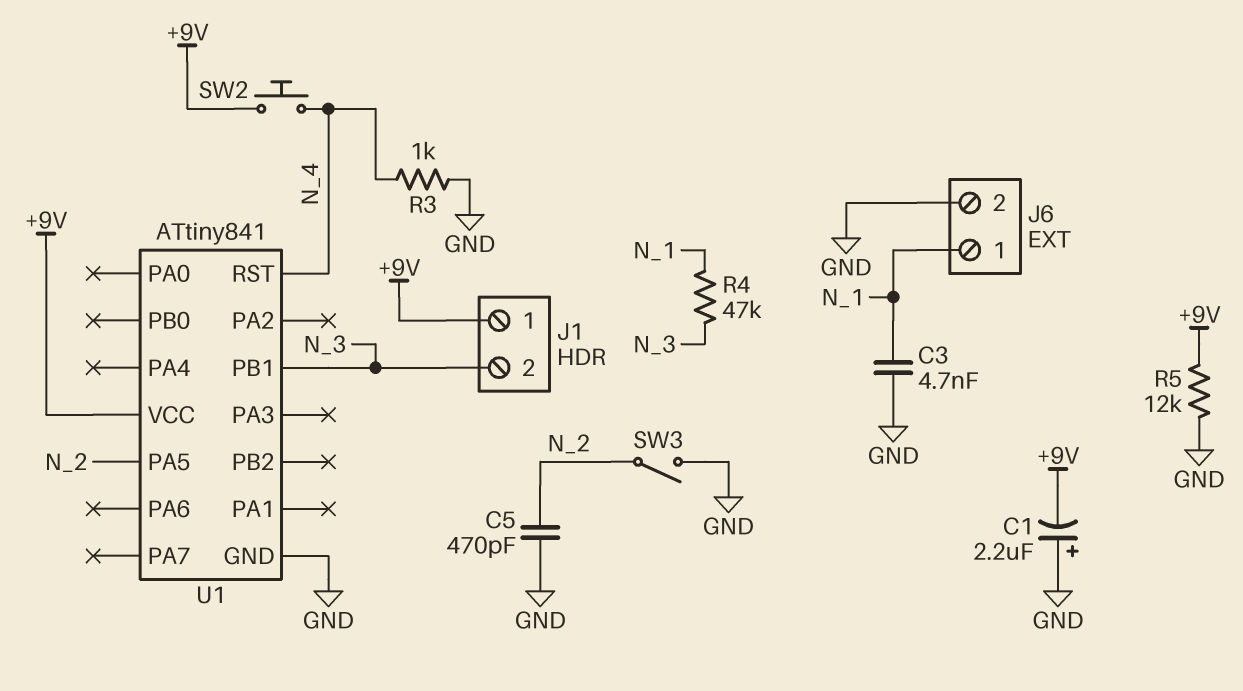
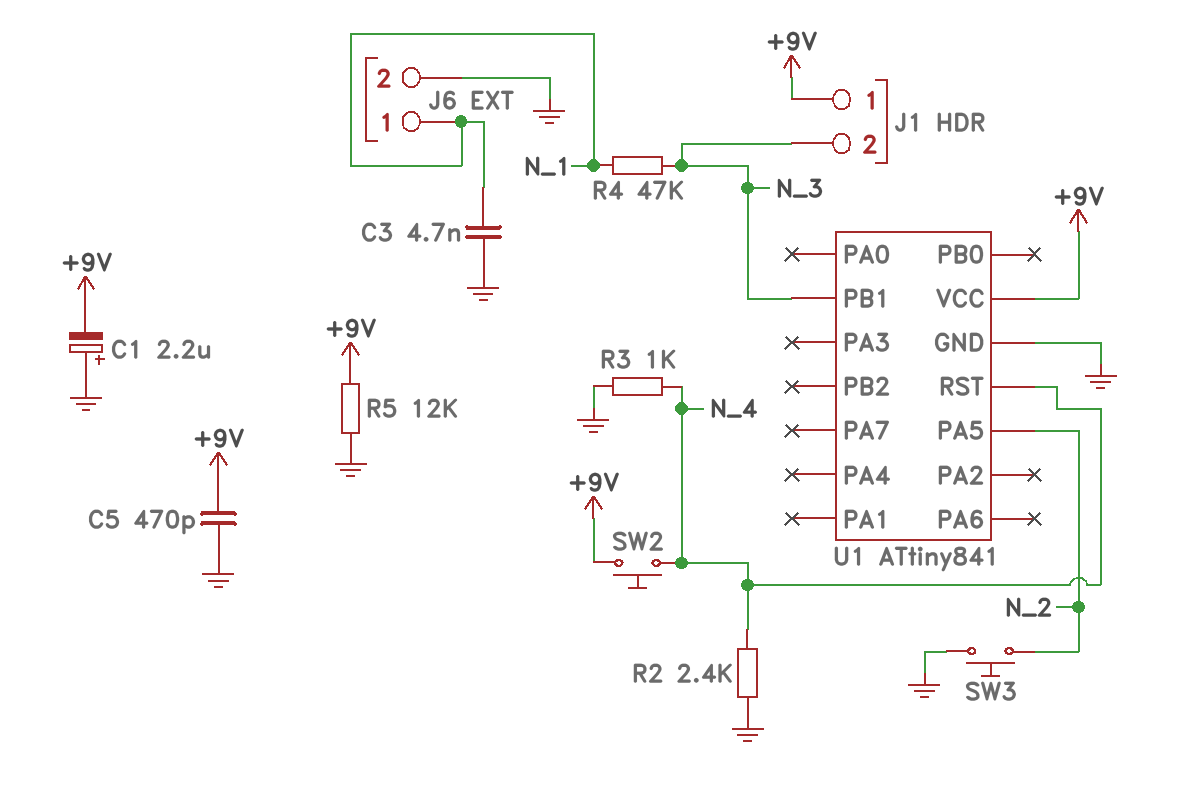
C5: 470pF (GND, N_2) -> 470pF (+9V, GND)
R2: none -> 2.4k (GND, N_4)
SW3: switch (GND, N_2) -> button (GND, N_2)

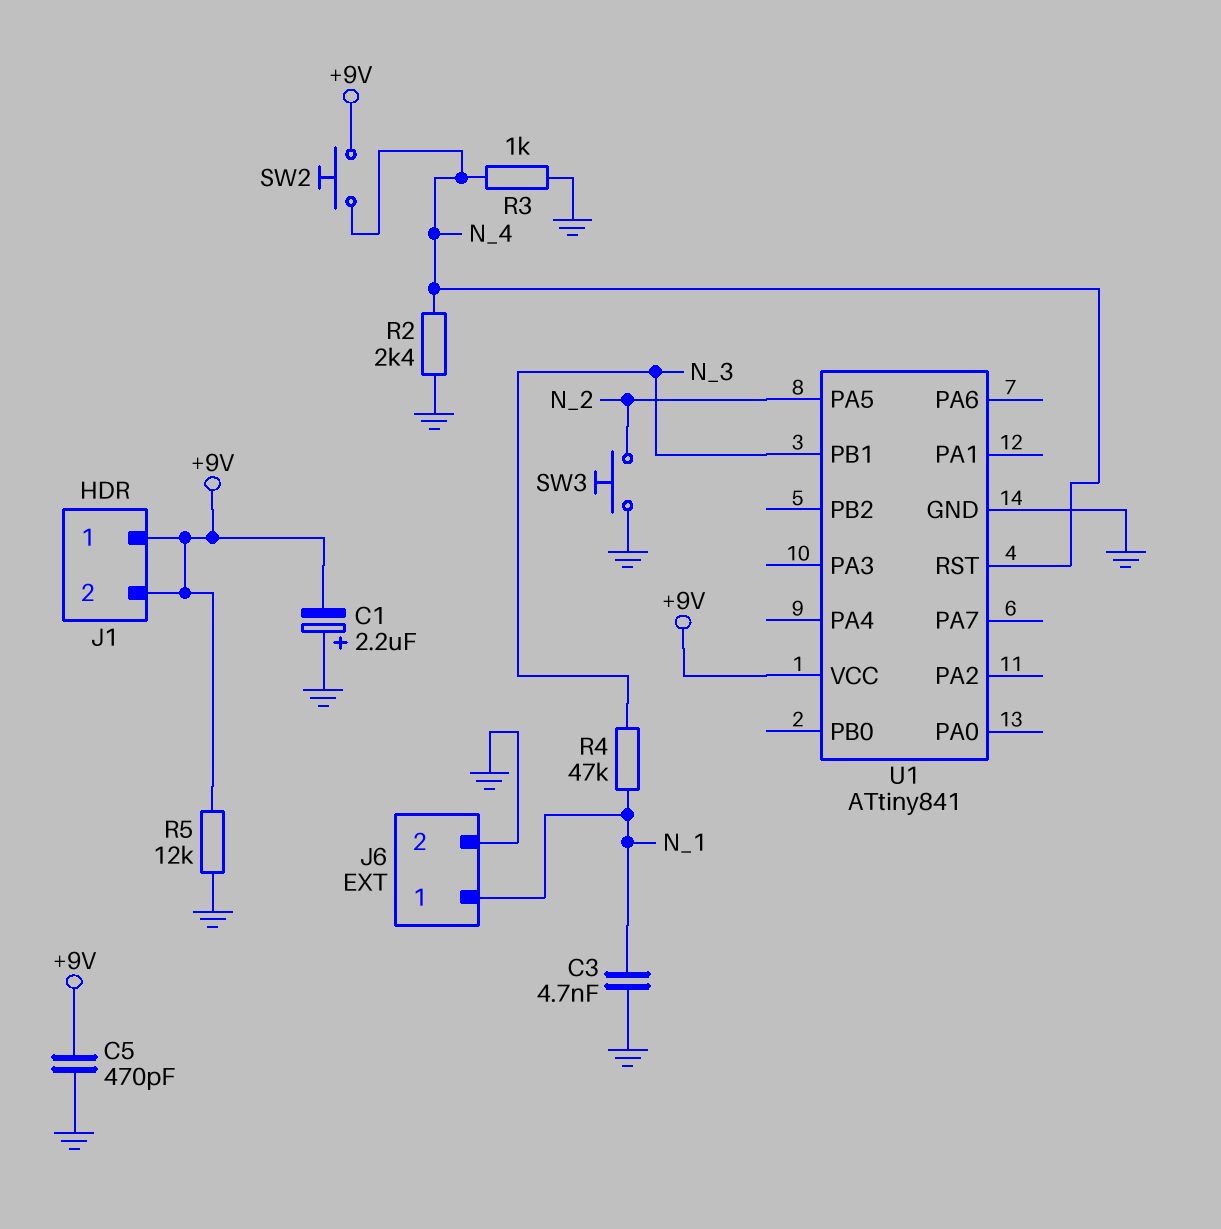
J1 pin 2: N_3 -> +9V

